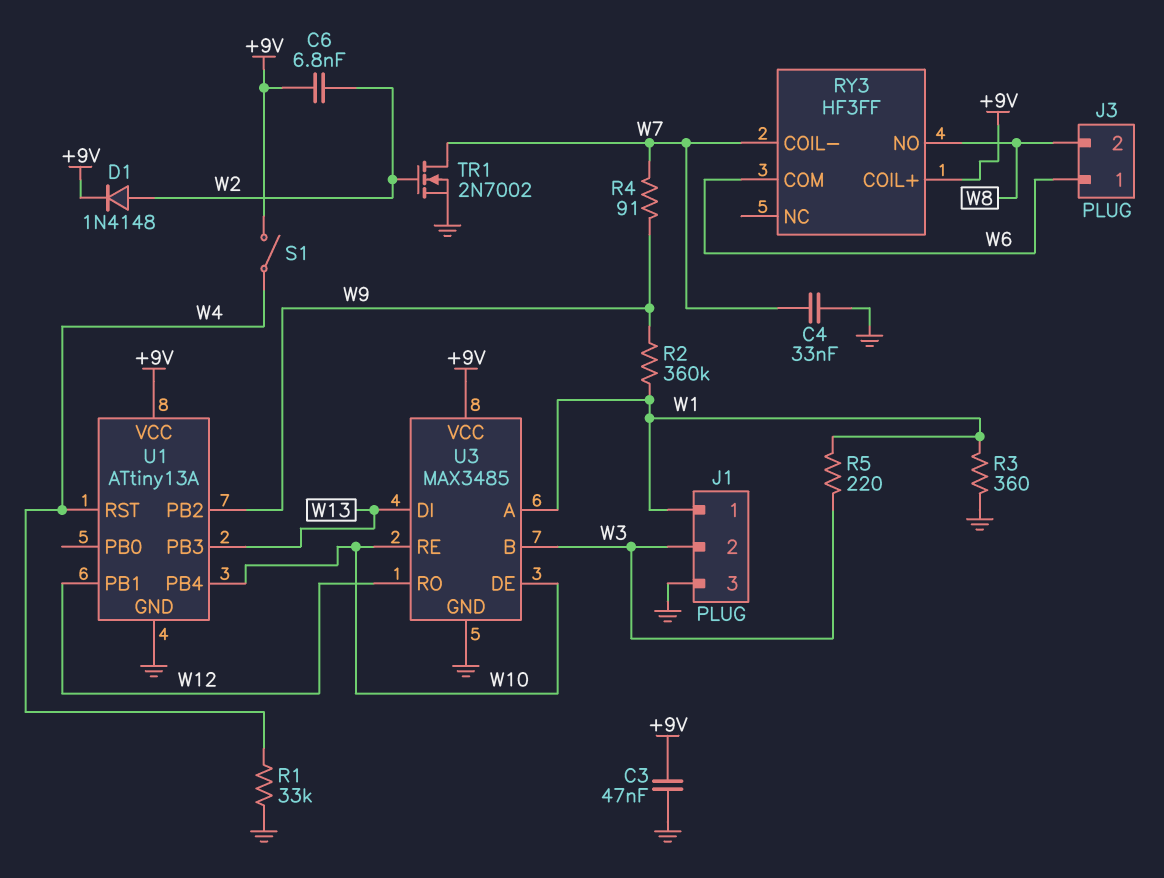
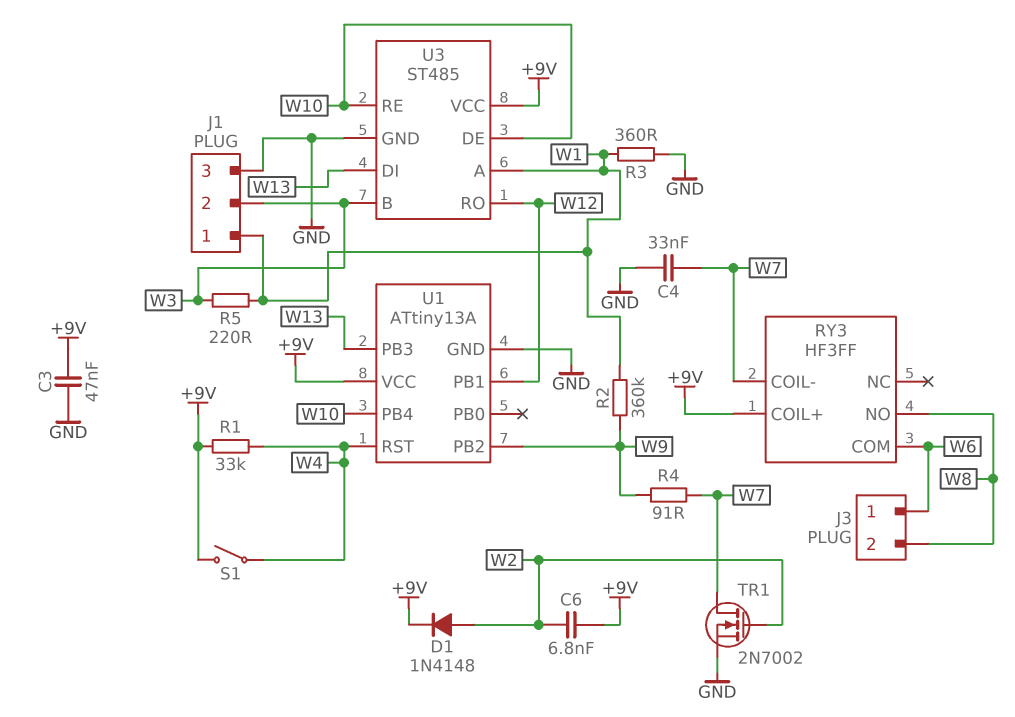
R1: 33k (GND, W4) -> 33k (+9V, W4)
U3: MAX3485 -> ST485

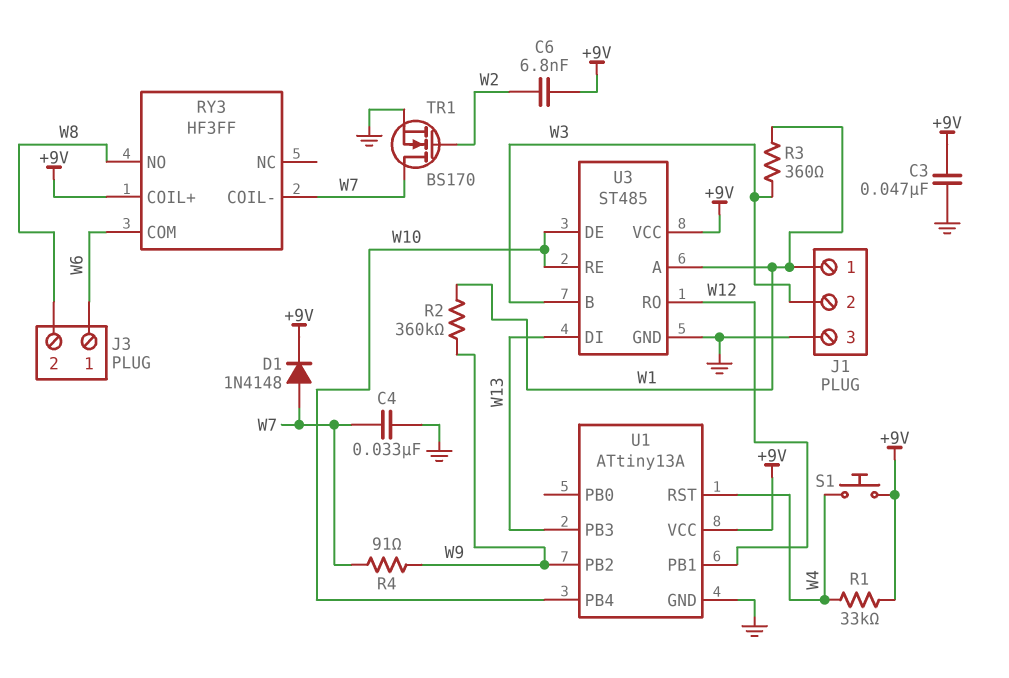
D1: diode 1N4148 (A W2, K +9V) -> diode 1N4148 (A W7, K +9V)
R3: 360 (GND, W1) -> 360 (W1, W3)
R5: 220 (W1, W3) -> none
S1: switch (+9V, W4) -> button (+9V, W4)
TR1: NMOS 2N7002 (G W2, D W7, S GND) -> NMOS BS170 (G W2, D W7, S GND)

